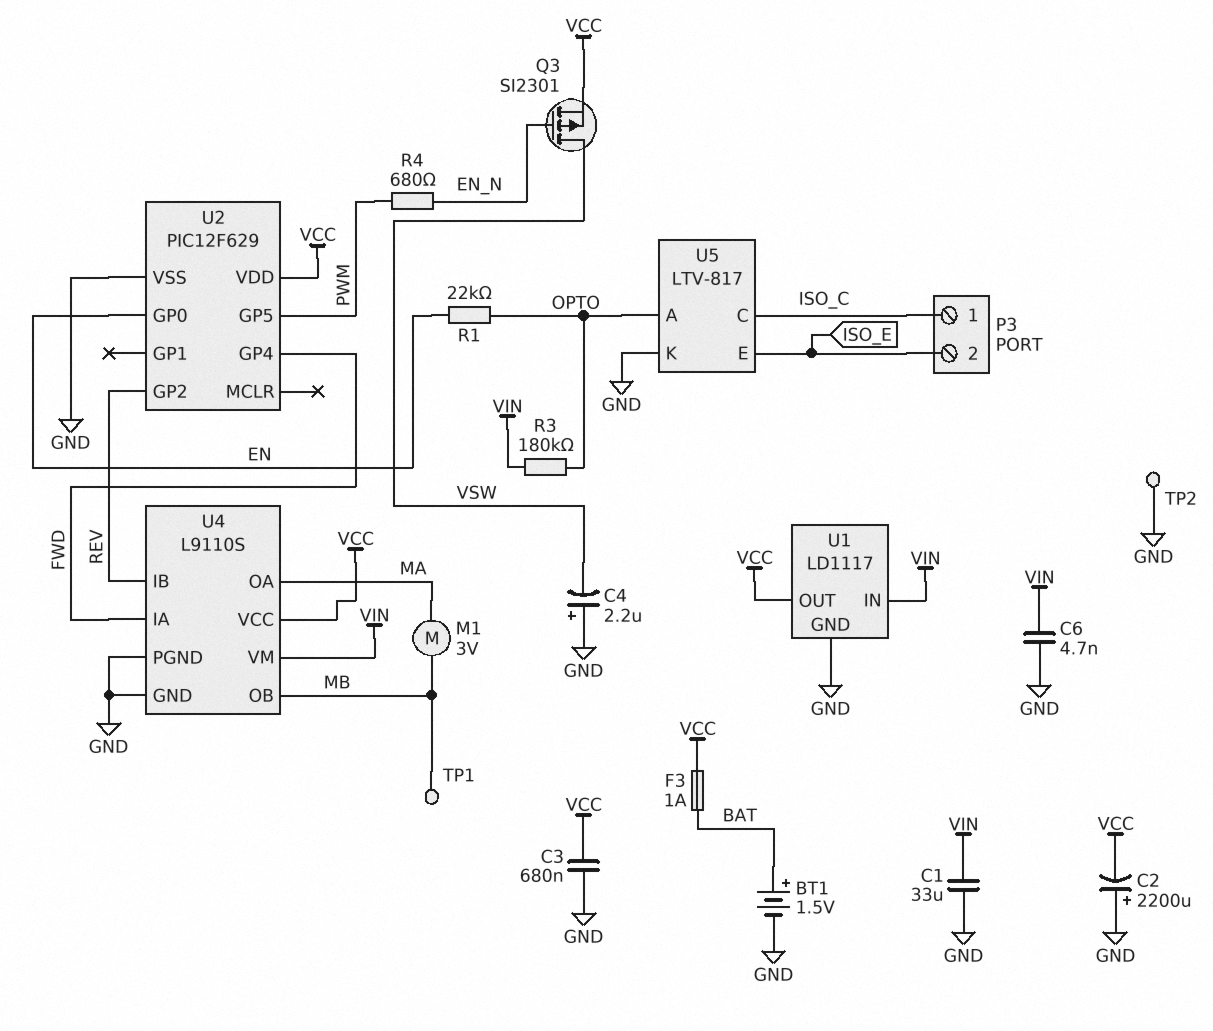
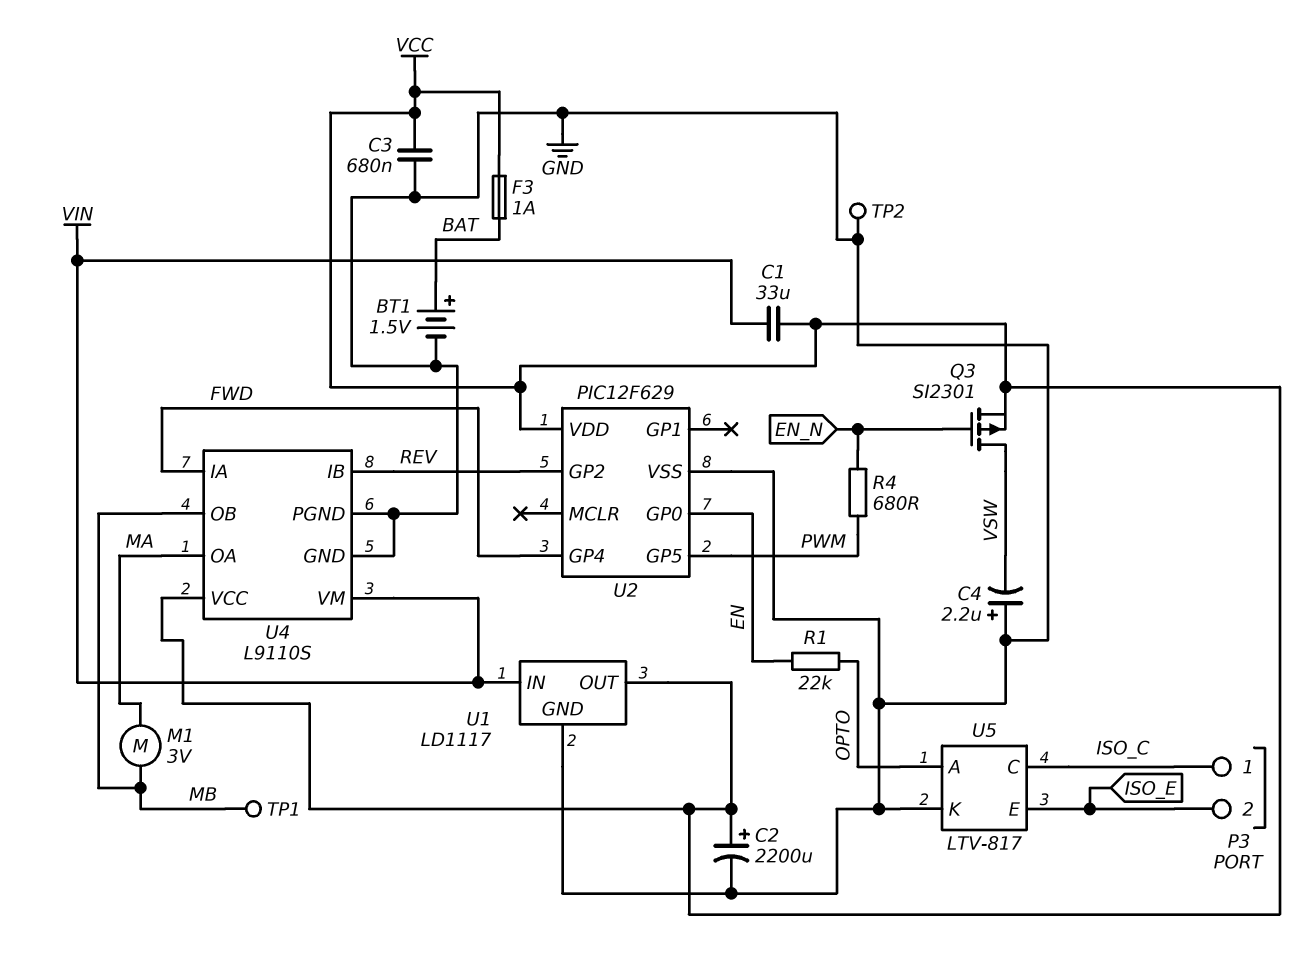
C1: 33uF (GND, VIN) -> 33uF (VCC, VIN)
C2: 2200uF (plus GND, minus VCC) -> 2200uF (plus VCC, minus GND)
C6: 4.7nF (GND, VIN) -> none
R3: 180k (OPTO, VIN) -> none

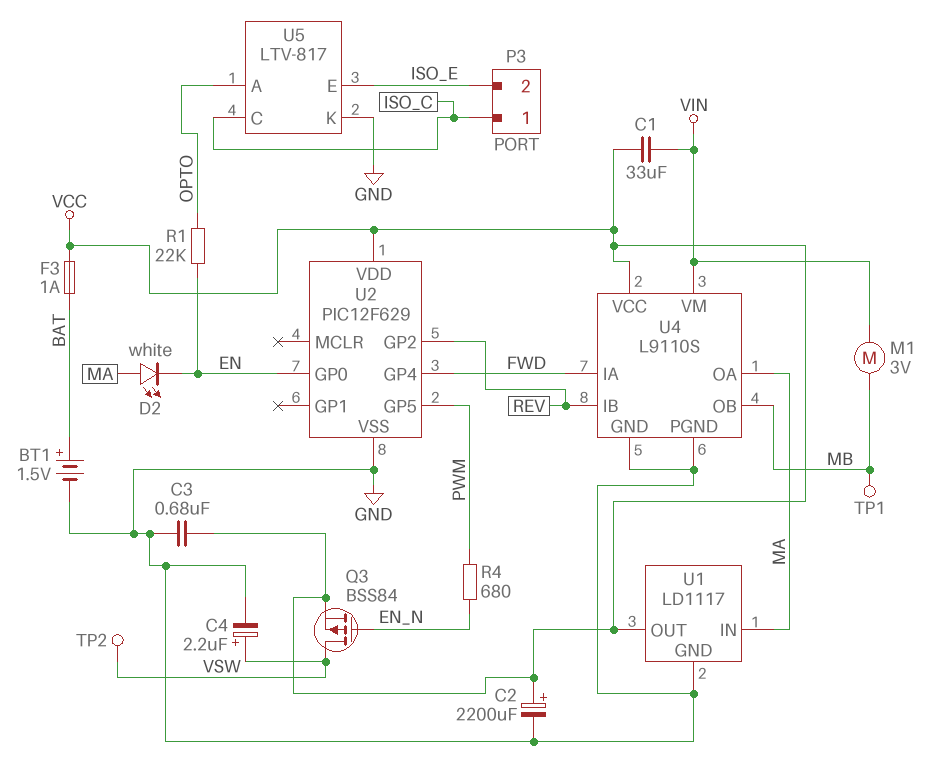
C4: 2.2uF (plus GND, minus VSW) -> 2.2uF (plus VSW, minus GND)
D2: none -> LED white (A MA, K EN)
M1: motor 3V (MA, MB) -> motor 3V (MB, VIN)
Q3: PMOS SI2301 (G EN_N, D VSW, S VCC) -> PMOS BSS84 (G EN_N, D VSW, S VCC)
TP2: test point (GND) -> test point (VSW)
U1 pin IN: VIN -> MA

